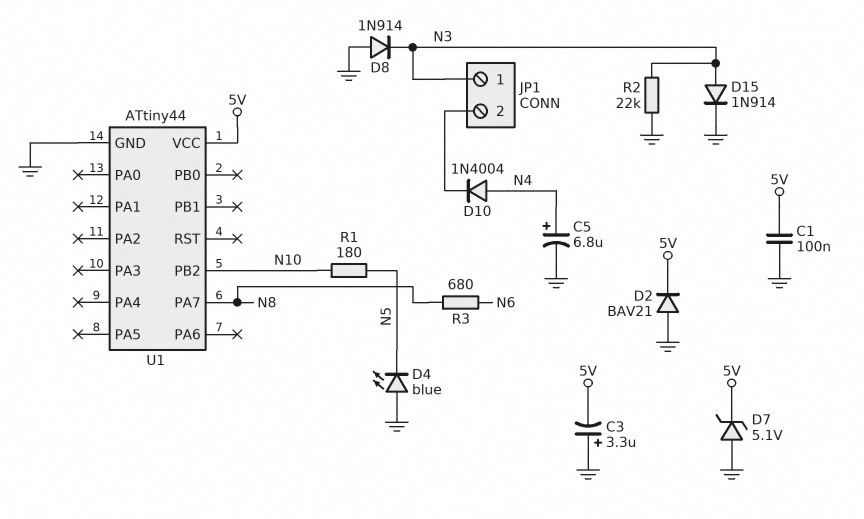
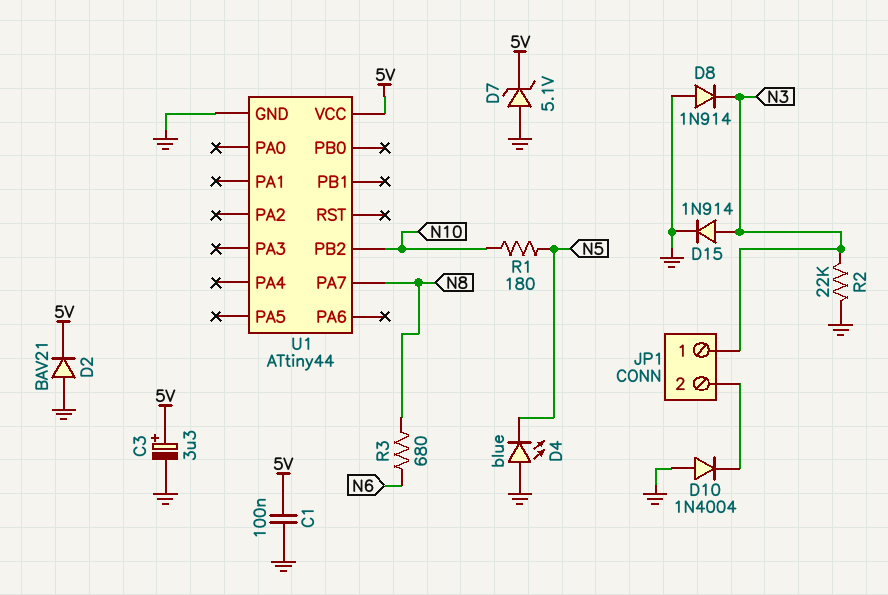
C3: 3.3uF (plus GND, minus 5V) -> 3.3uF (plus 5V, minus GND)
C5: 6.8uF (plus N4, minus GND) -> none
D10: diode 1N4004 (A N4, K JP1/2) -> diode 1N4004 (A GND, K JP1/2)

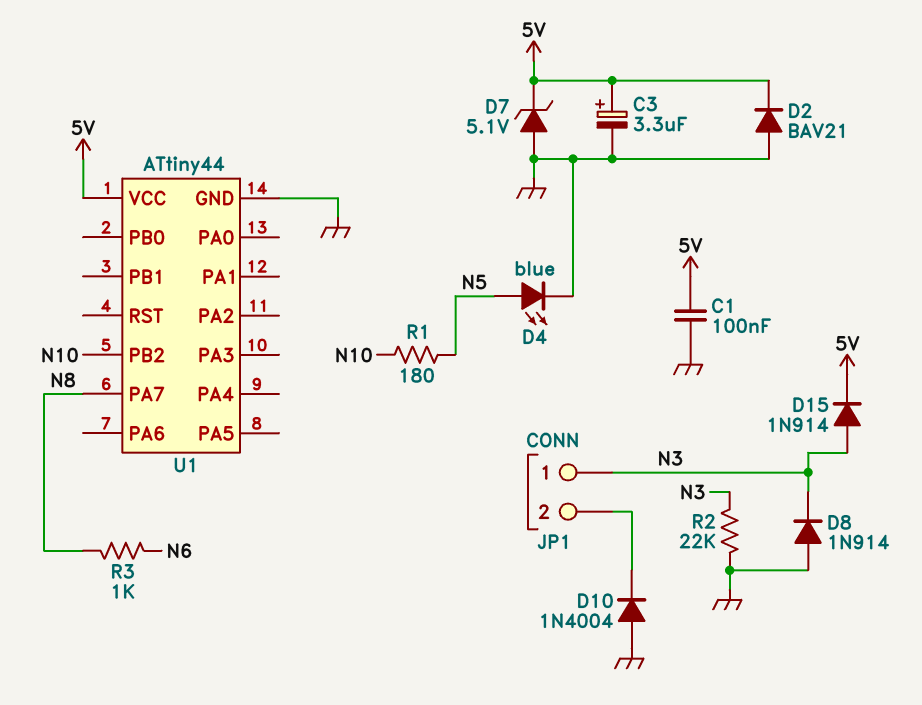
D4: LED blue (A GND, K N5) -> LED blue (A N5, K GND)
D15: diode 1N914 (A N3, K GND) -> diode 1N914 (A N3, K 5V)
R3: 680 (N6, N8) -> 1k (N6, N8)

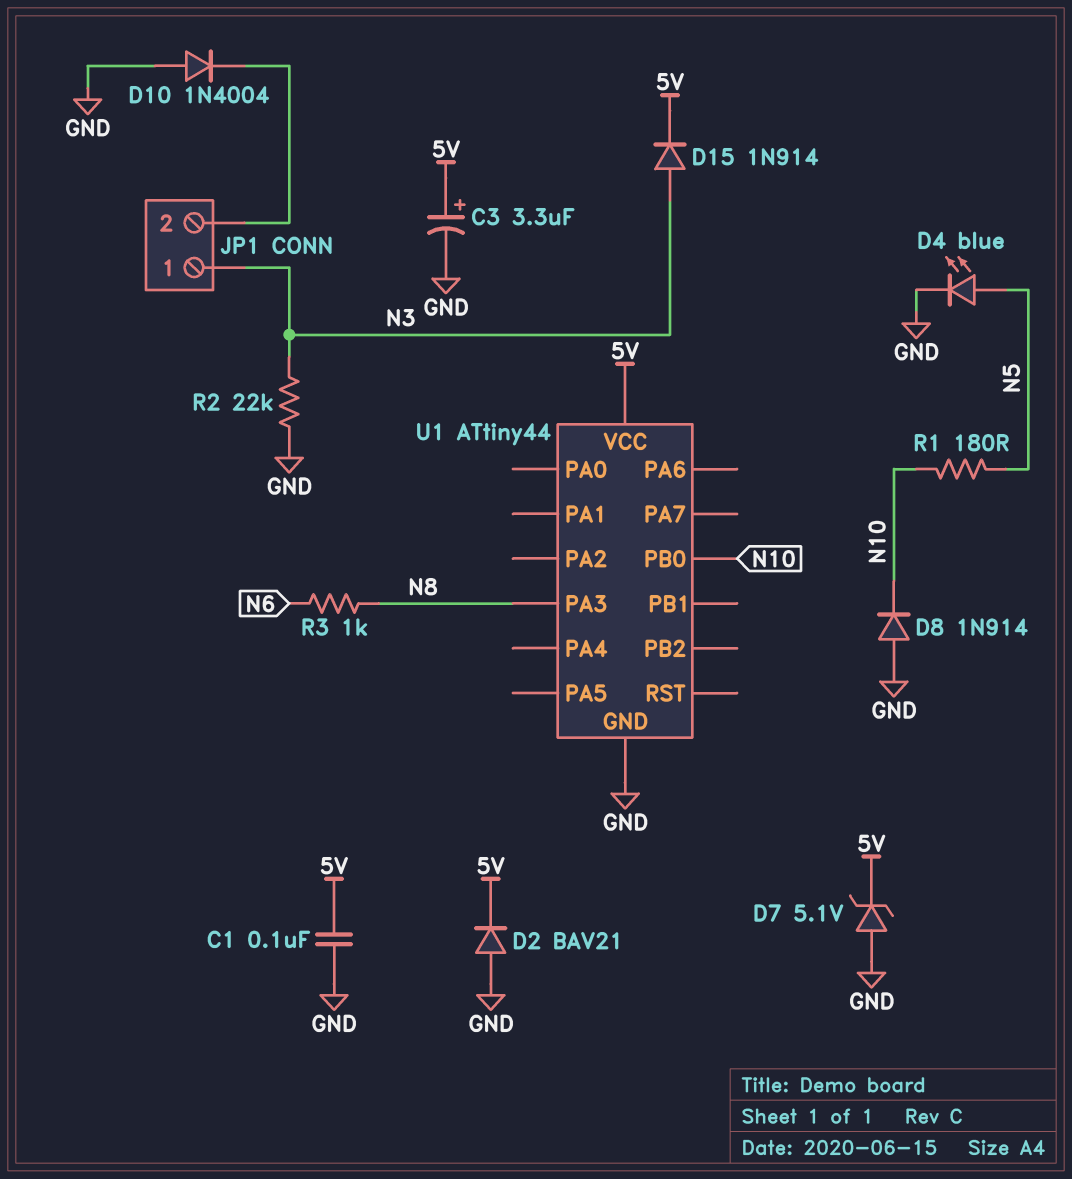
D8: diode 1N914 (A GND, K N3) -> diode 1N914 (A GND, K N10)
U1 pin PA3: none -> N8
U1 pin PA7: N8 -> none
U1 pin PB0: none -> N10
U1 pin PB2: N10 -> none

